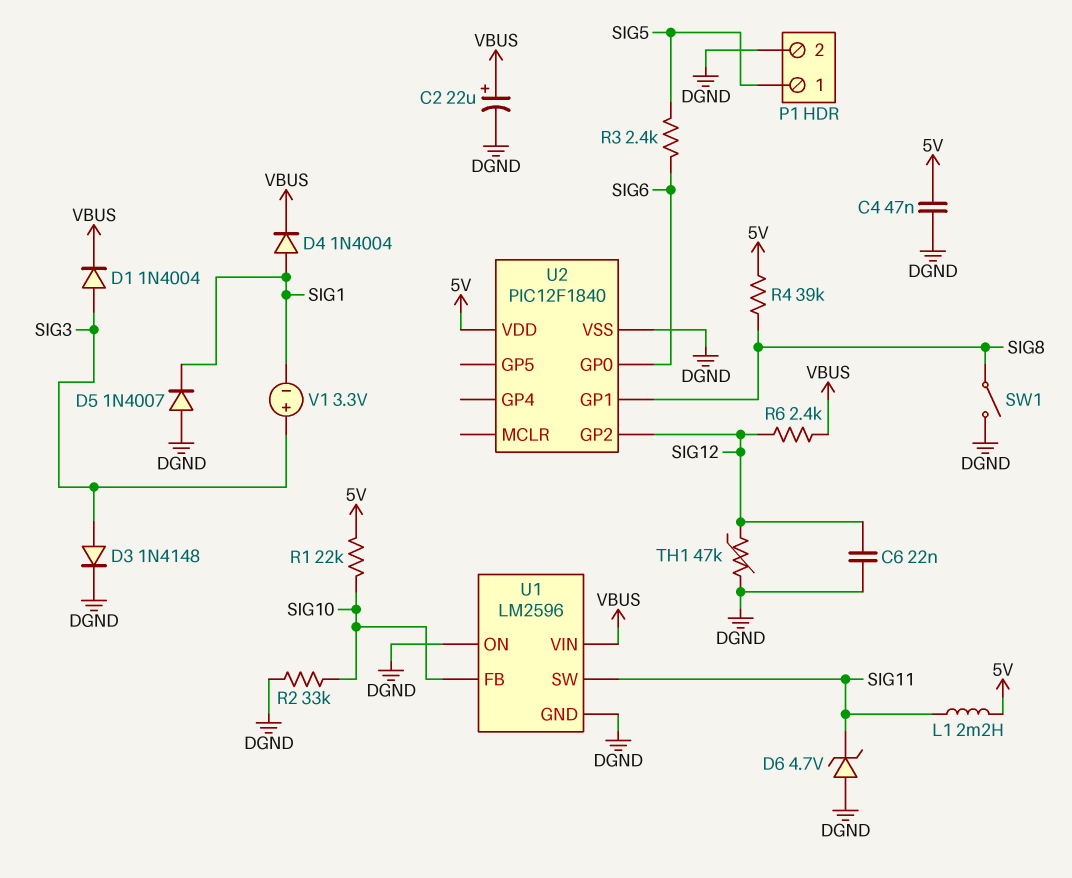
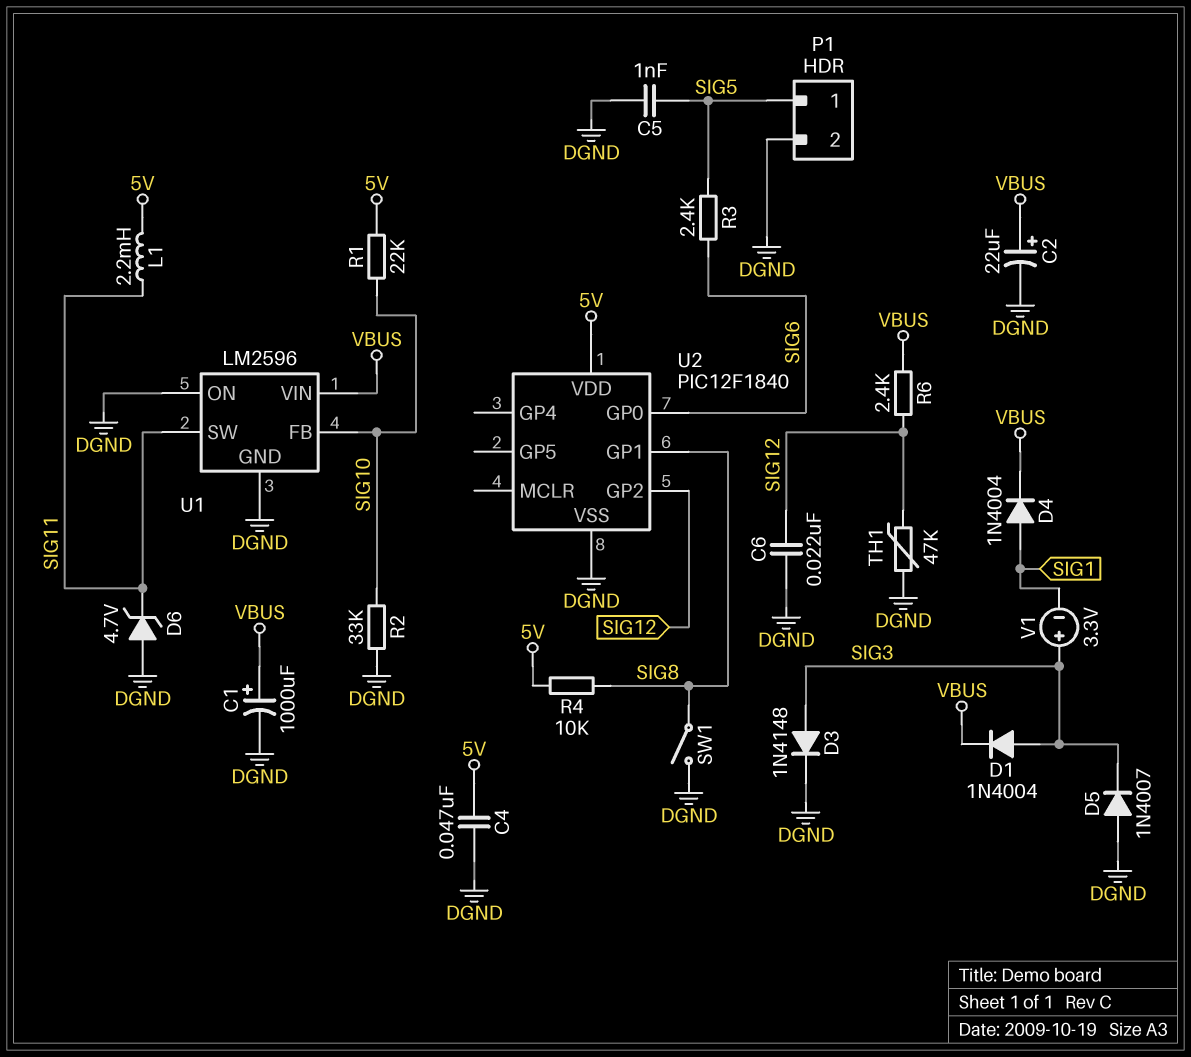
C1: none -> 1000uF (plus VBUS, minus DGND)
C5: none -> 1nF (DGND, SIG5)
D5: diode 1N4007 (A DGND, K SIG1) -> diode 1N4007 (A DGND, K SIG3)
R4: 39k (5V, SIG8) -> 10k (5V, SIG8)

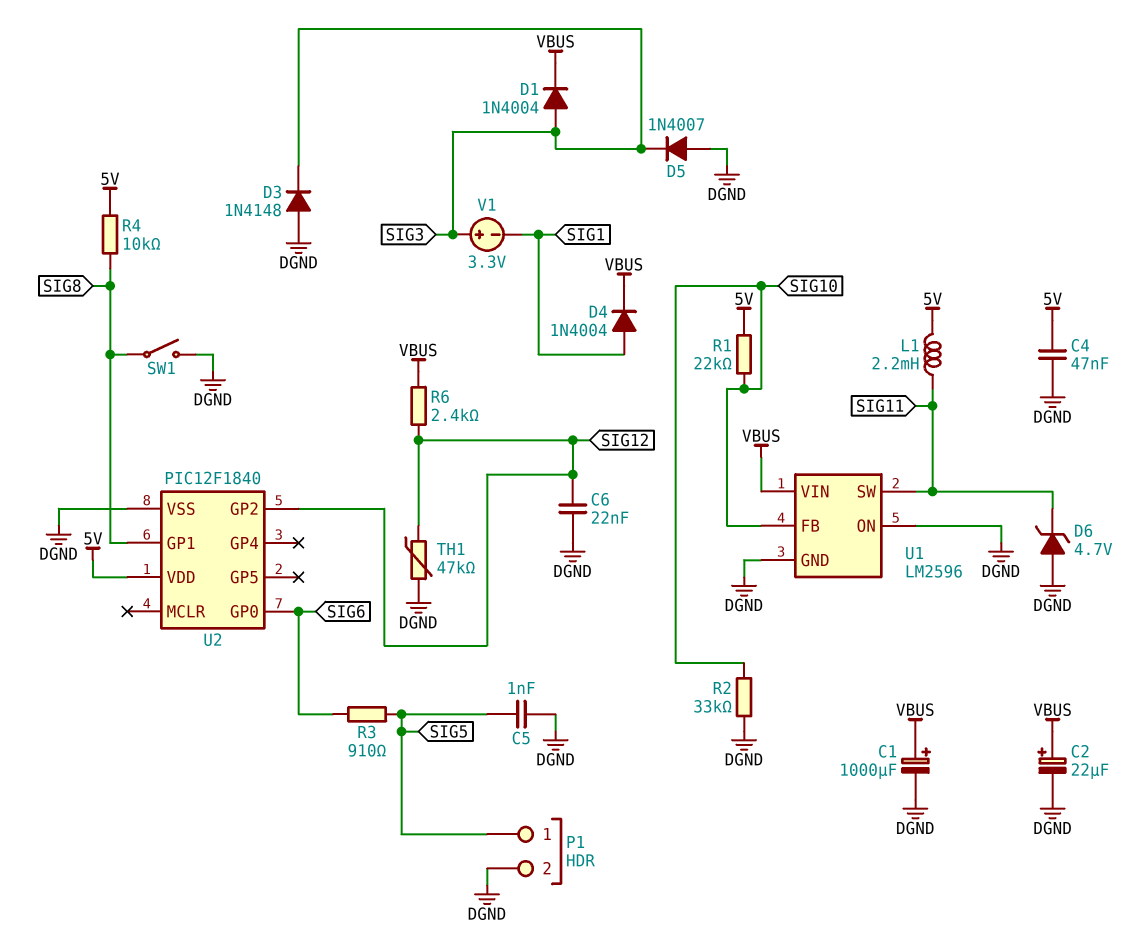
D3: diode 1N4148 (A SIG3, K DGND) -> diode 1N4148 (A DGND, K SIG3)
R3: 2.4k (SIG5, SIG6) -> 910 (SIG5, SIG6)

